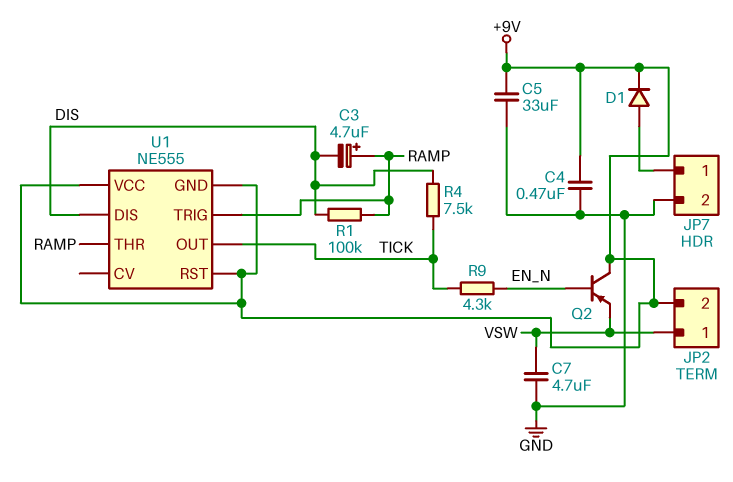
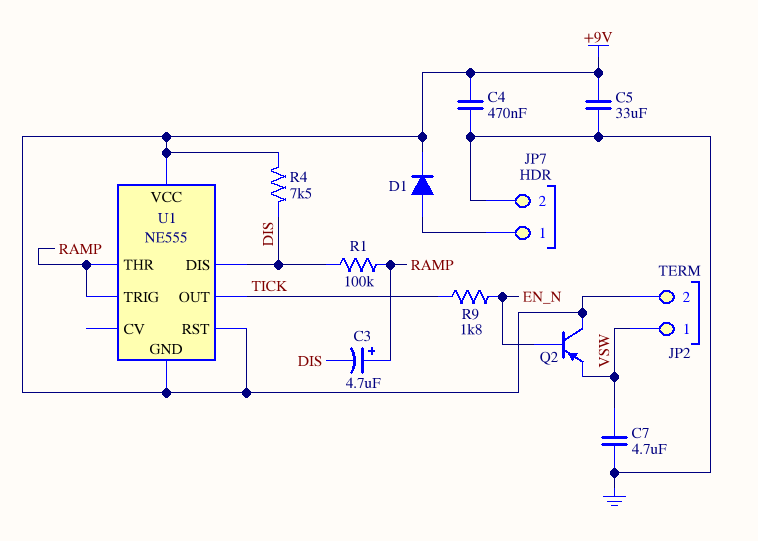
R4: 7.5k (DIS, TICK) -> 7.5k (+9V, DIS)
R9: 4.3k (EN_N, TICK) -> 1.8k (EN_N, TICK)

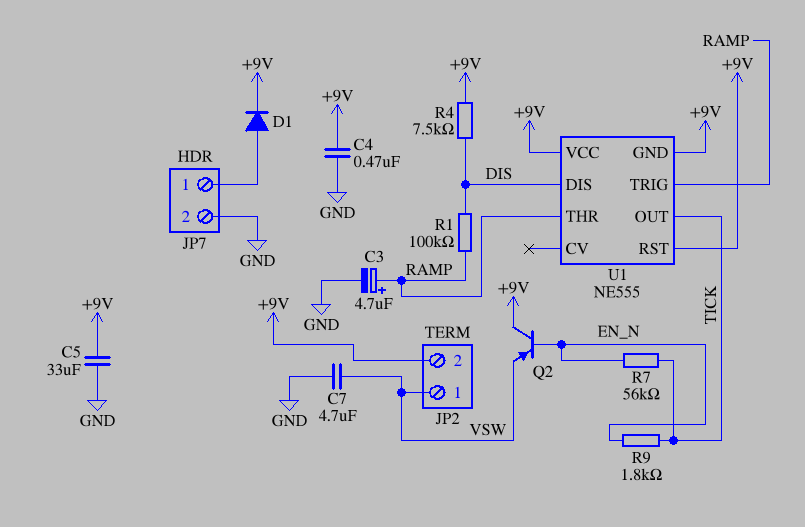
C3: 4.7uF (plus RAMP, minus DIS) -> 4.7uF (plus RAMP, minus GND)
R7: none -> 56k (EN_N, TICK)

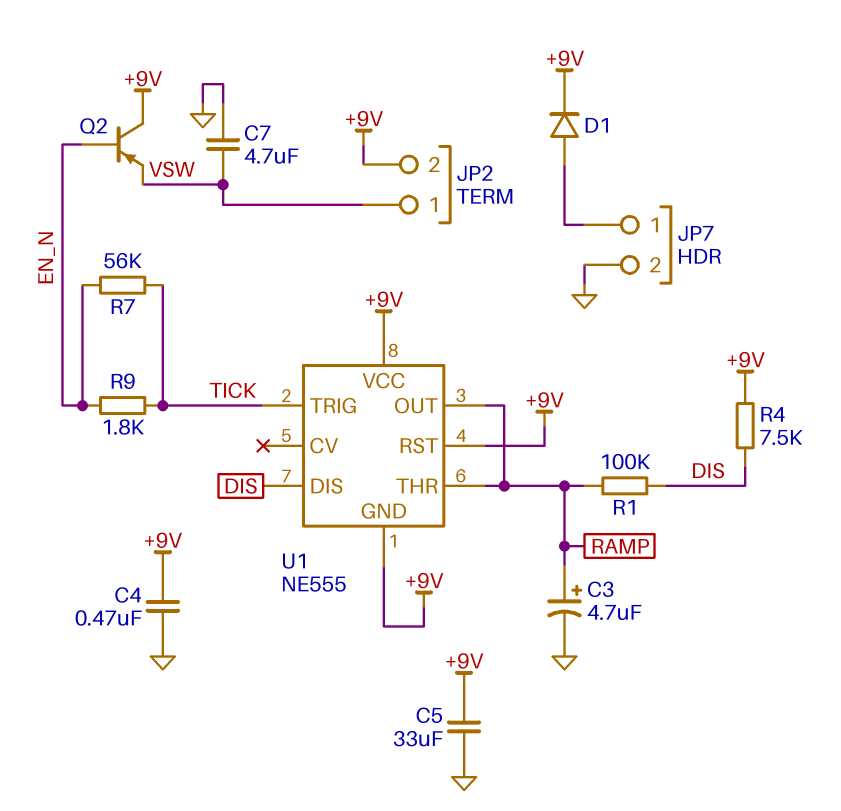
U1 pin OUT: TICK -> RAMP
U1 pin TRIG: RAMP -> TICK

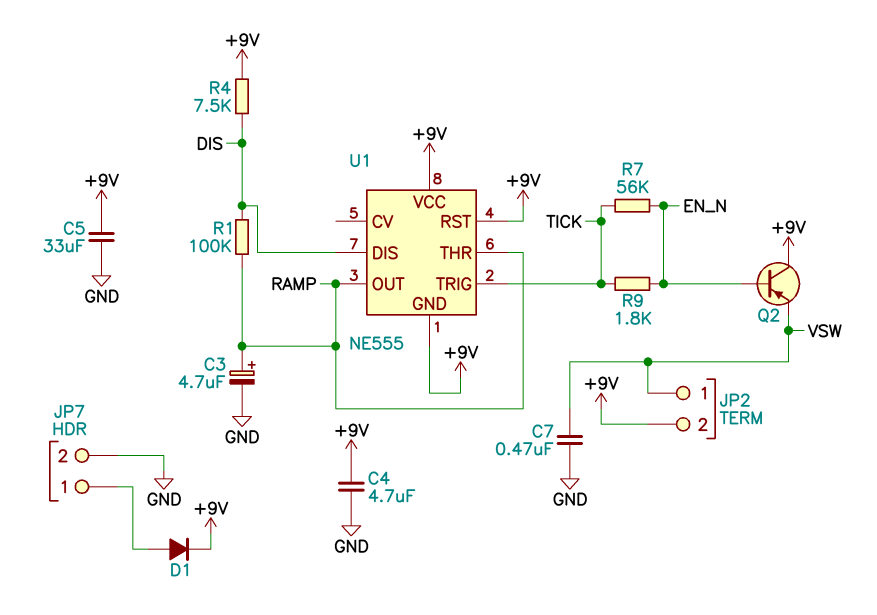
C4: 470nF (+9V, GND) -> 4.7uF (+9V, GND)
C7: 4.7uF (GND, VSW) -> 470nF (GND, VSW)

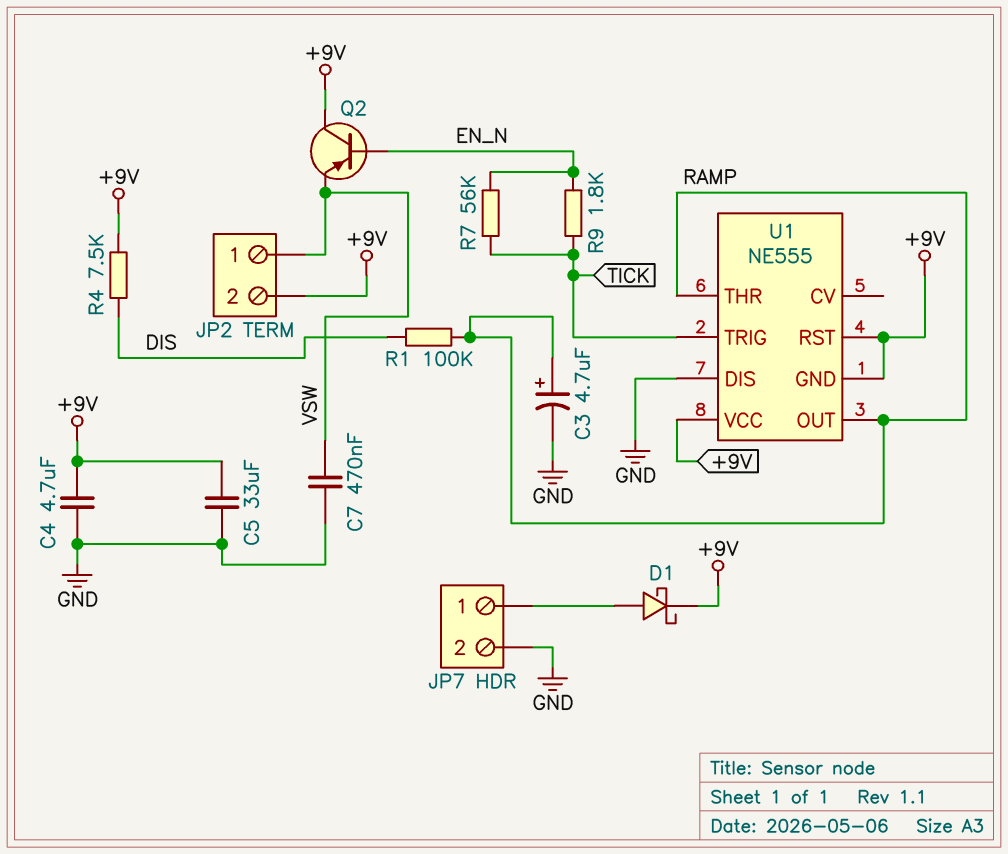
D1: diode (A JP7/1, K +9V) -> schottky (A JP7/1, K +9V)
U1 pin DIS: DIS -> GND

